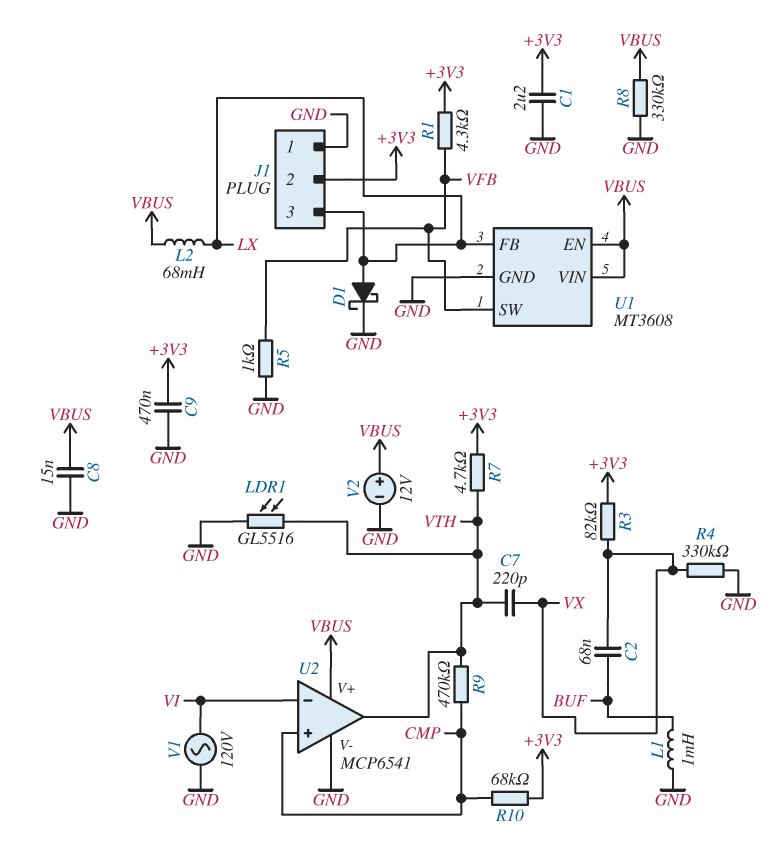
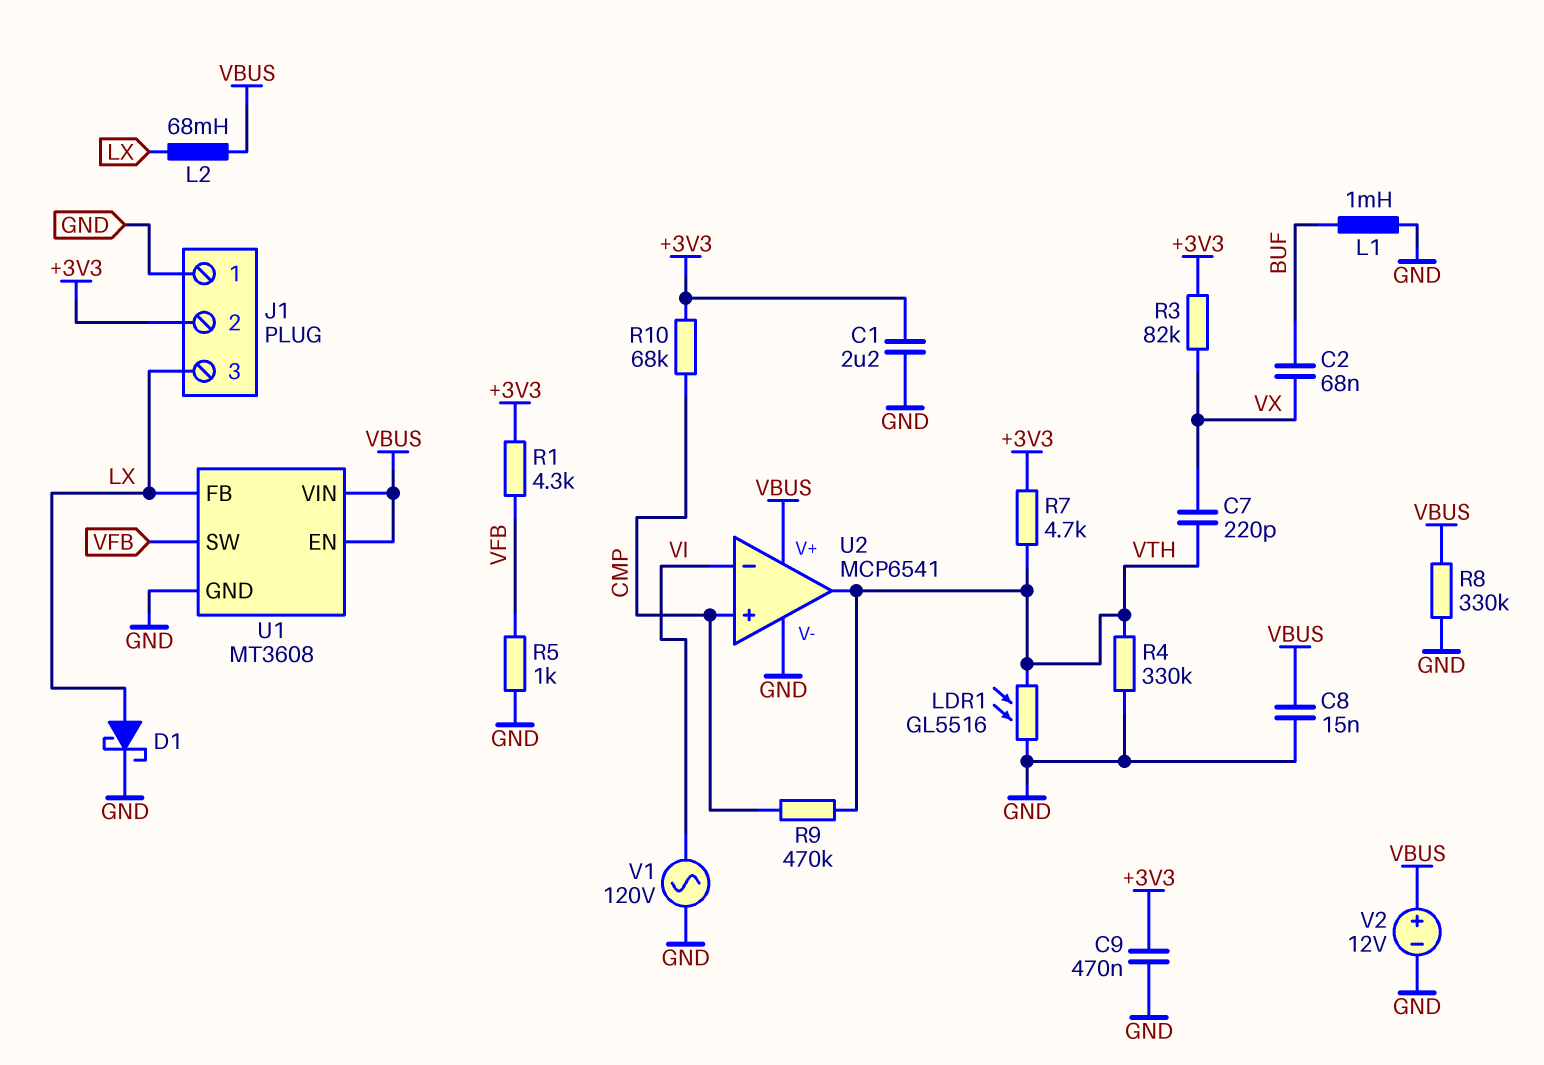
R4: 330k (GND, VX) -> 330k (GND, VTH)

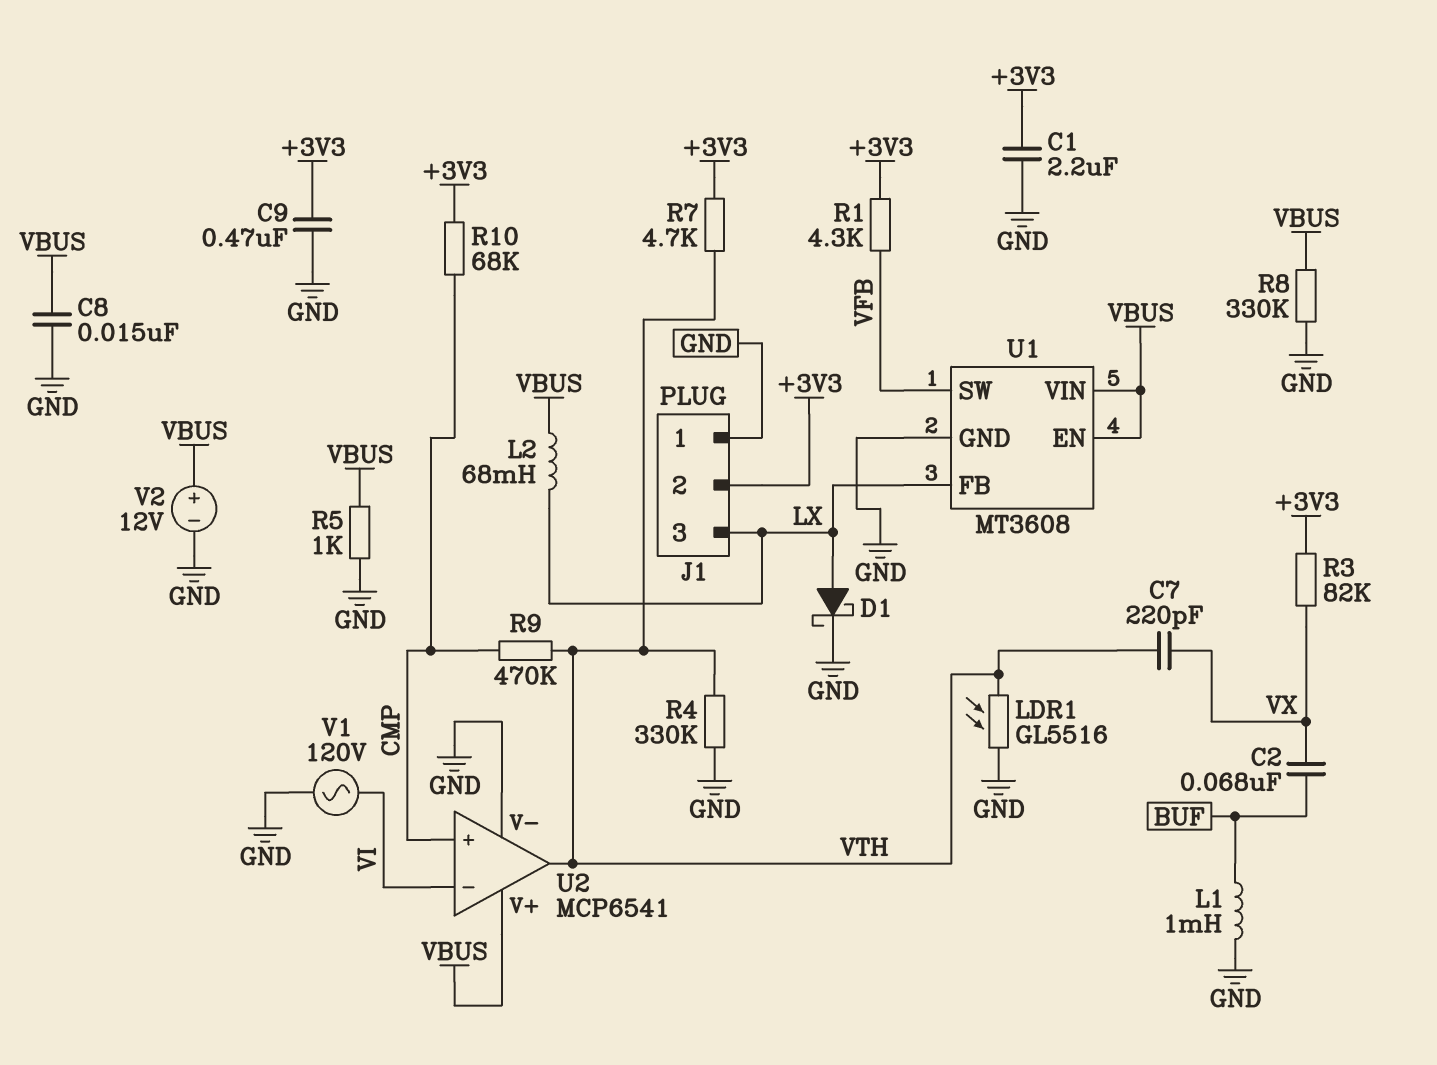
R5: 1k (GND, VFB) -> 1k (GND, VBUS)

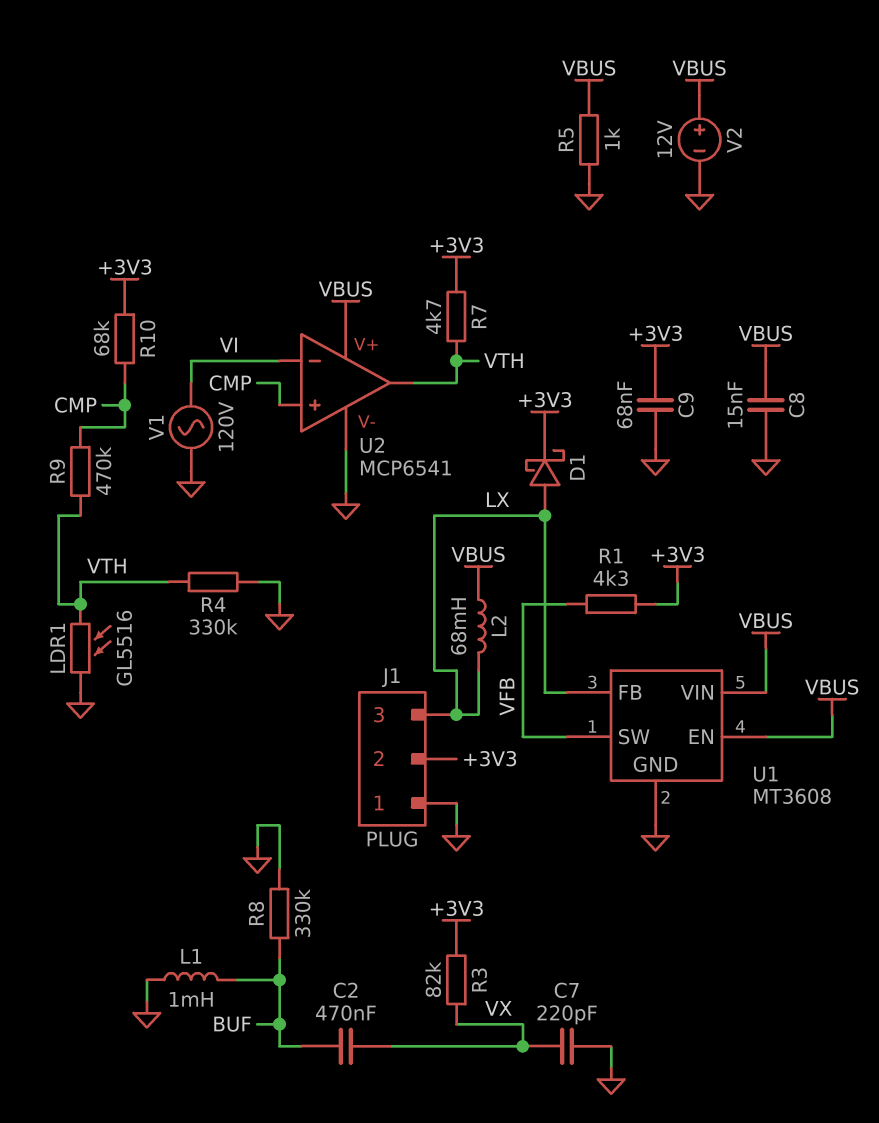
C1: 2.2uF (+3V3, GND) -> none
C2: 68nF (BUF, VX) -> 470nF (BUF, VX)
C7: 220pF (VTH, VX) -> 220pF (GND, VX)
C9: 470nF (+3V3, GND) -> 68nF (+3V3, GND)
D1: schottky (A LX, K GND) -> schottky (A LX, K +3V3)
R8: 330k (GND, VBUS) -> 330k (BUF, GND)

